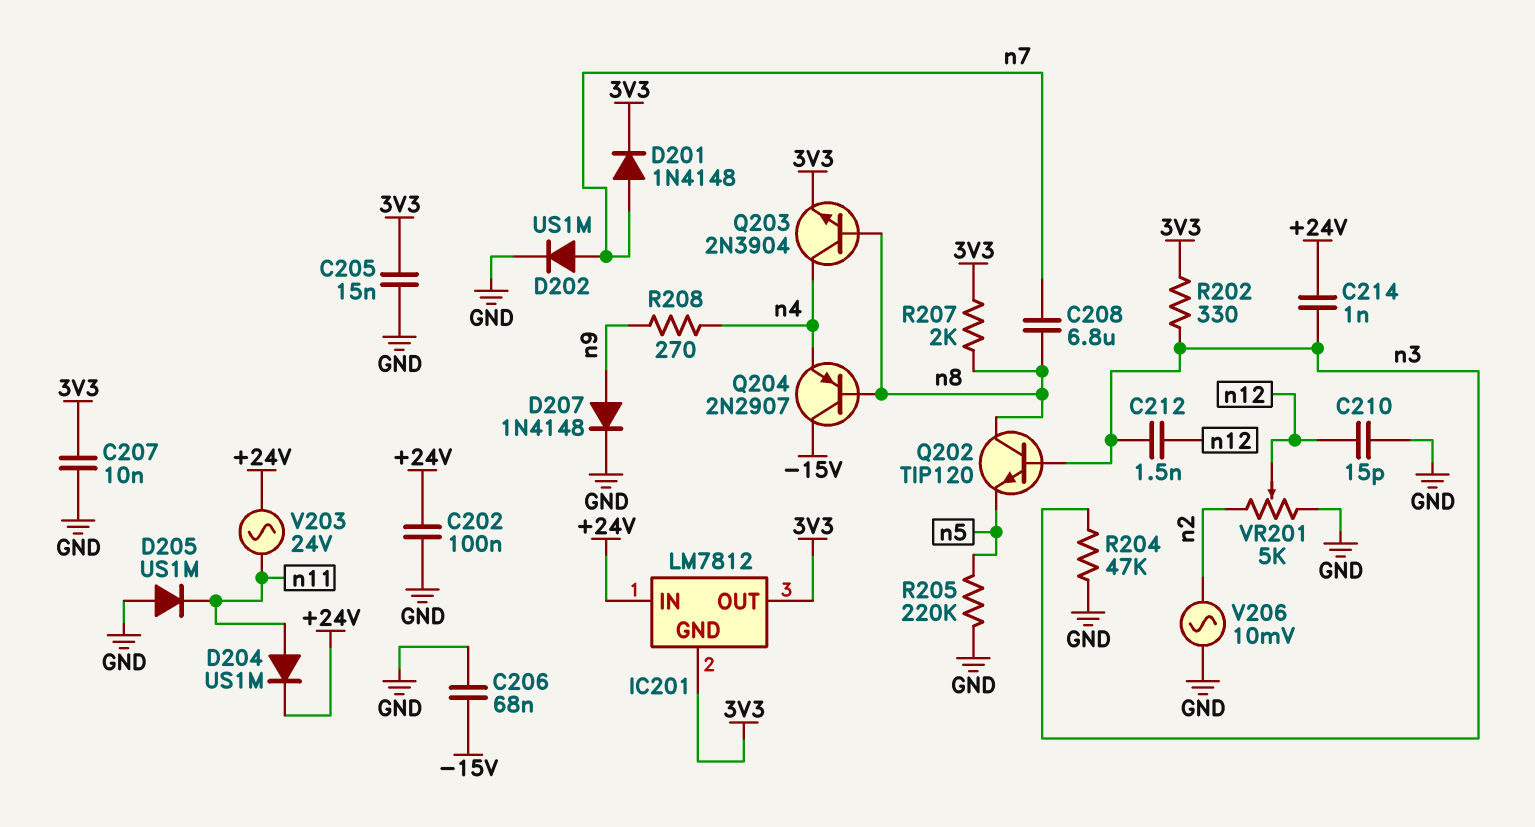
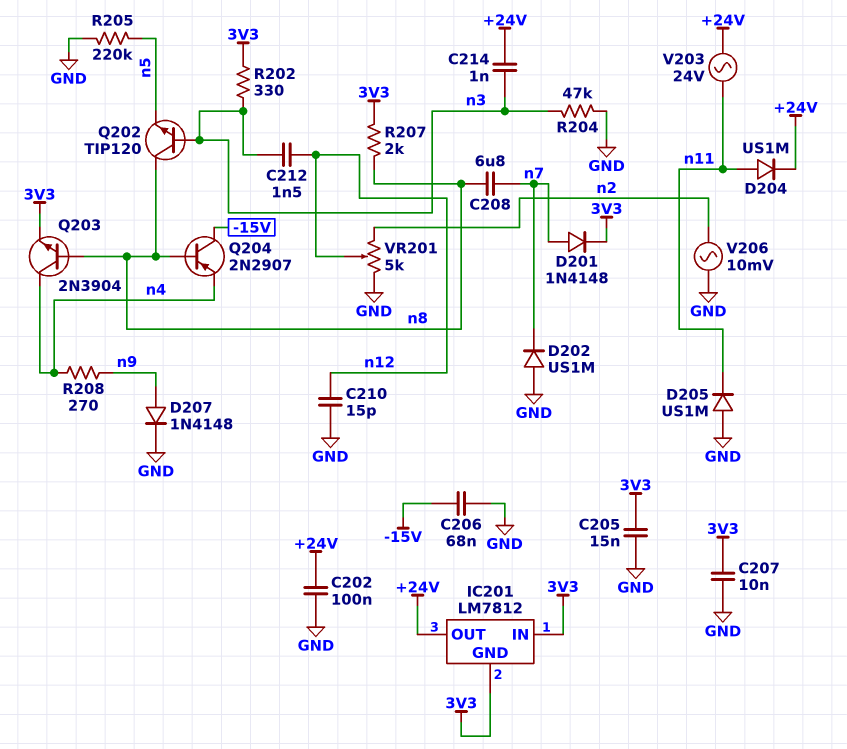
D202: diode US1M (A n7, K GND) -> diode US1M (A GND, K n7)
IC201 pin IN: +24V -> 3V3
IC201 pin OUT: 3V3 -> +24V

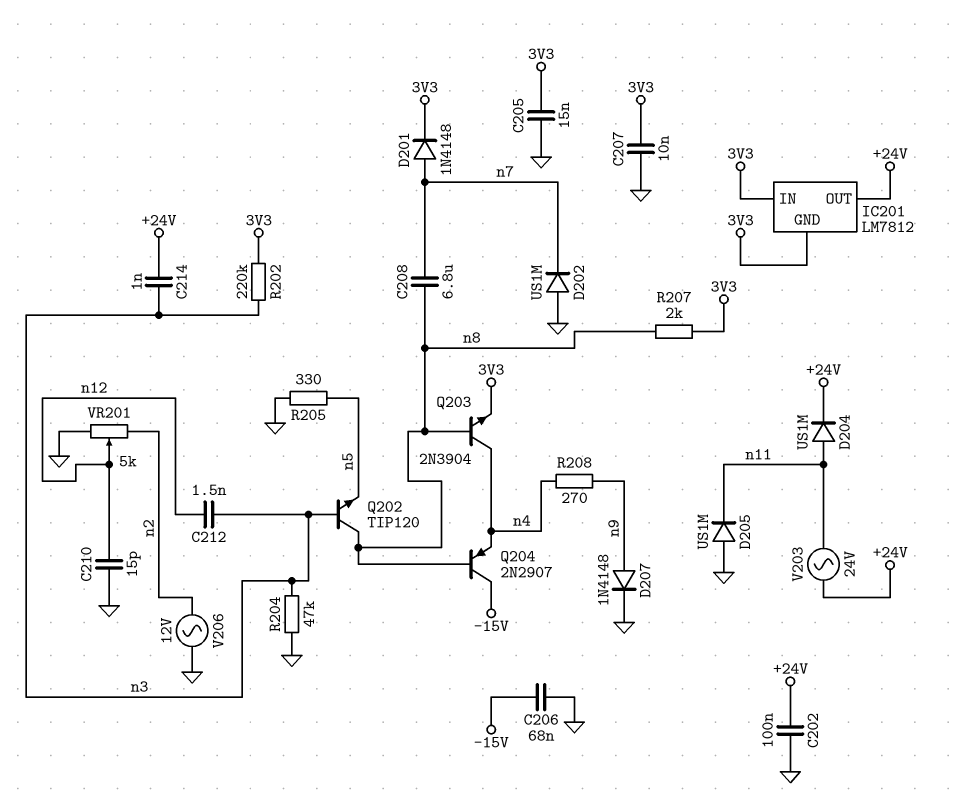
R202: 330 (3V3, n3) -> 220k (3V3, n3)
R205: 220k (GND, n5) -> 330 (GND, n5)
V206: AC 10mV (GND, n2) -> AC 12V (GND, n2)

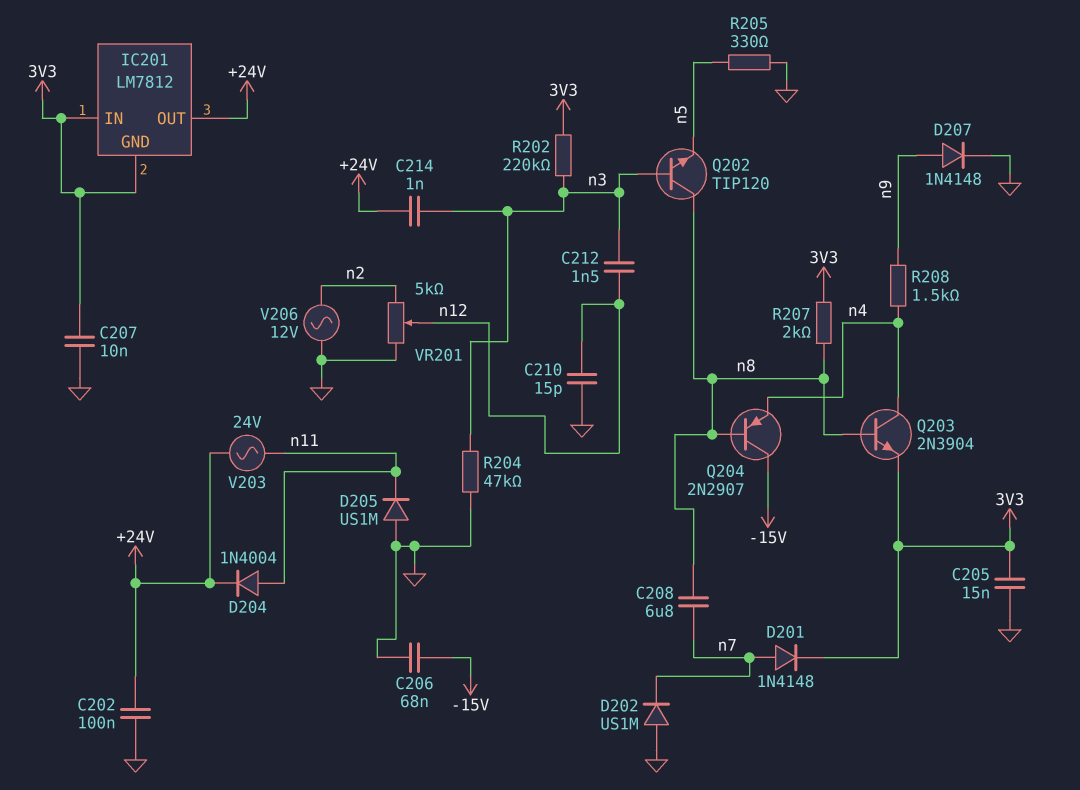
D204: diode US1M (A n11, K +24V) -> diode 1N4004 (A n11, K +24V)
R208: 270 (n4, n9) -> 1.5k (n4, n9)

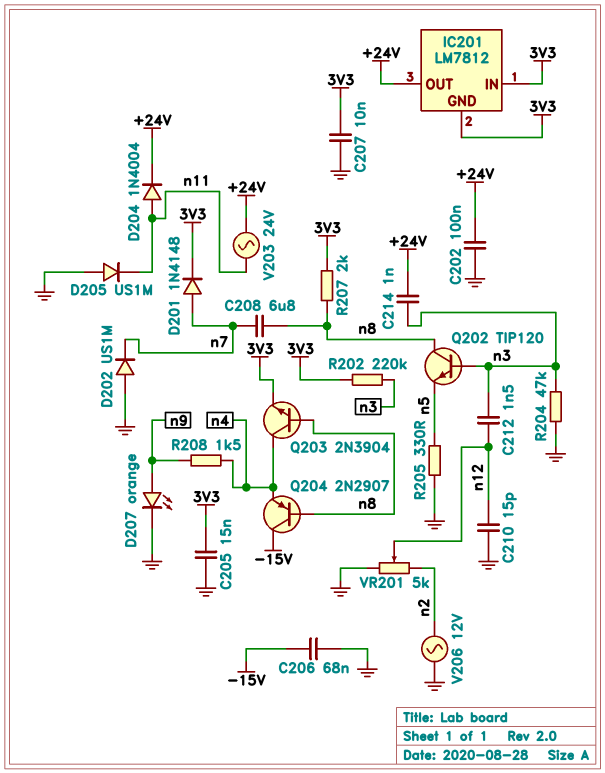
D207: diode 1N4148 (A n9, K GND) -> LED orange (A n9, K GND)

